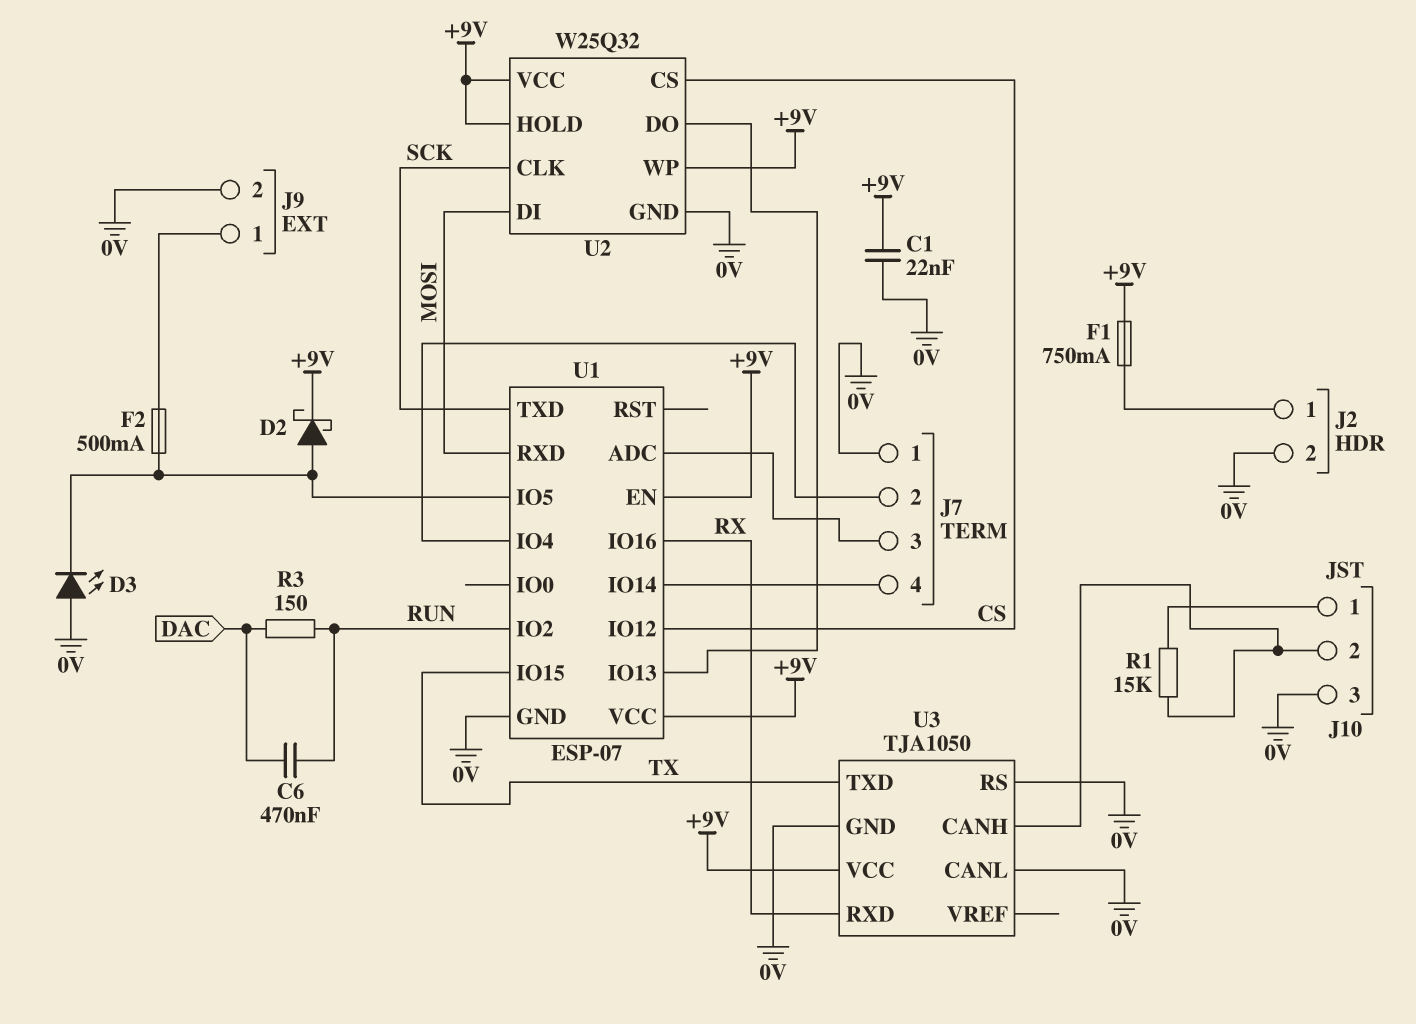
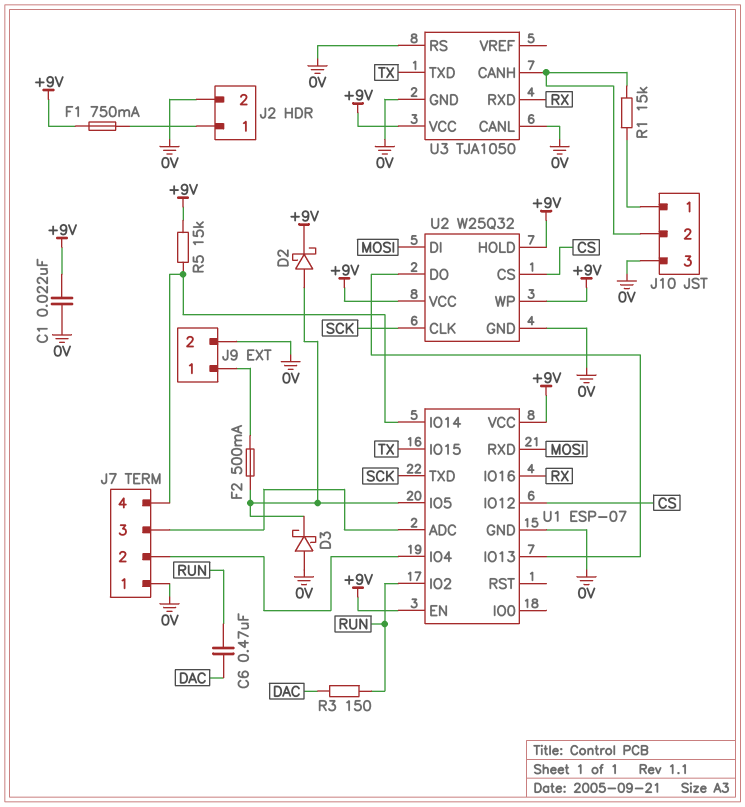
D3: LED (A 0V, K U1/IO5) -> schottky (A 0V, K U1/IO5)
R5: none -> 15k (+9V, J7/4)

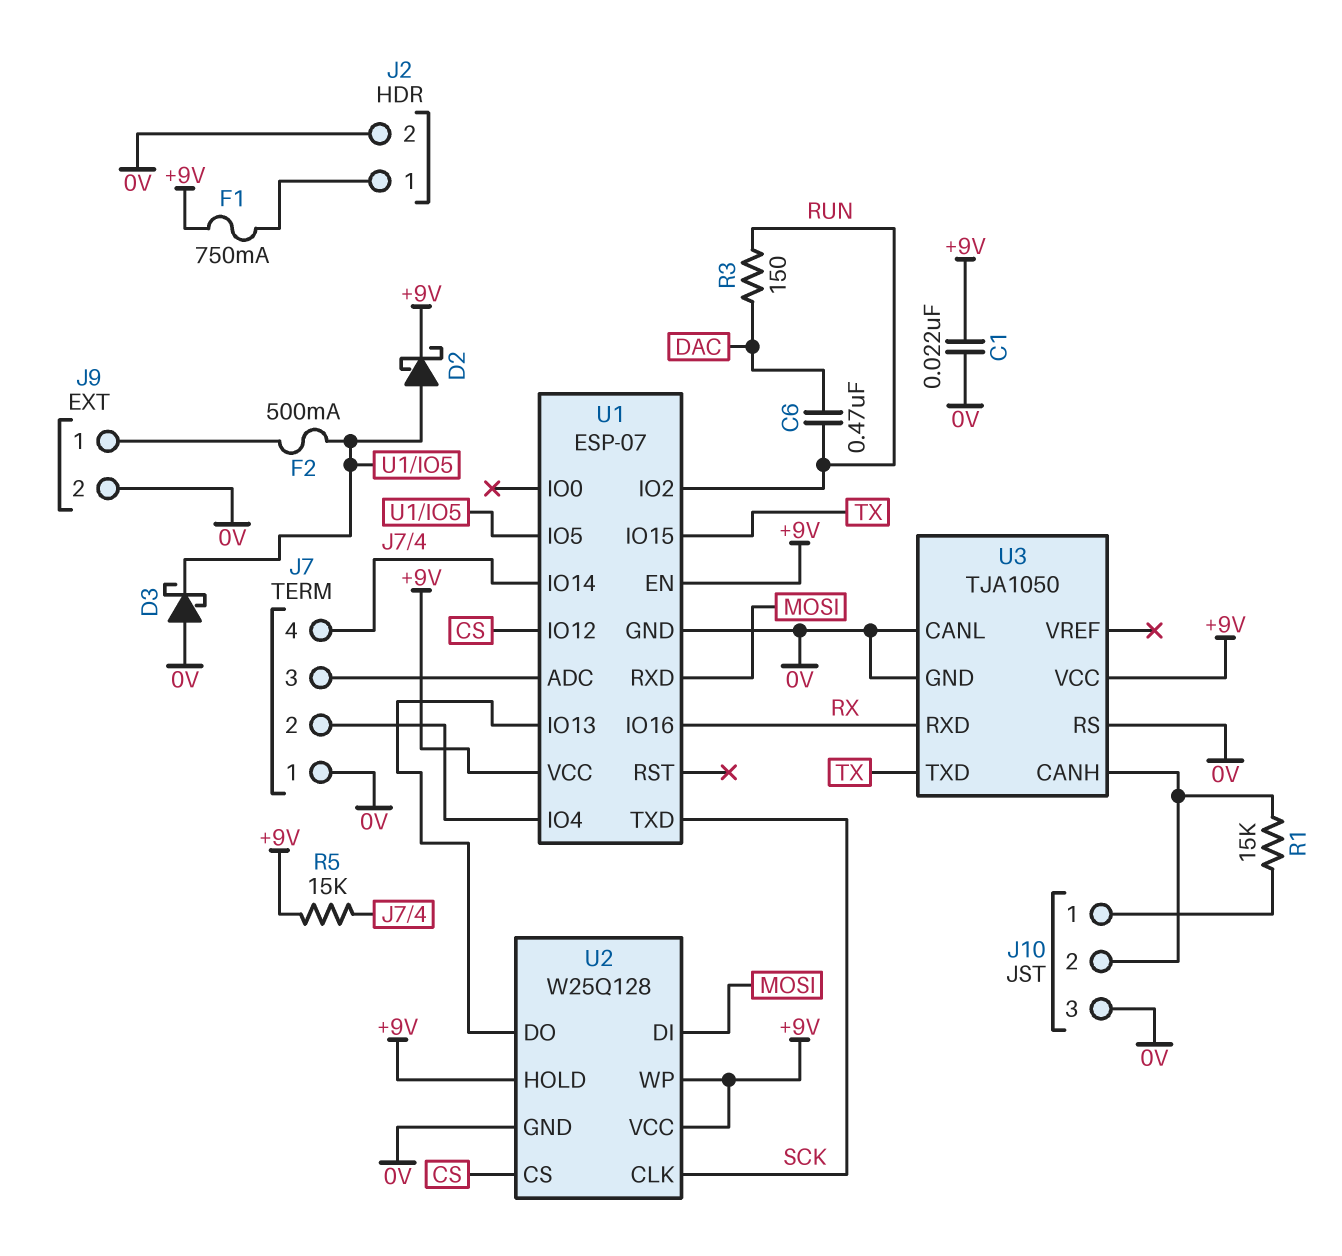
U2: W25Q32 -> W25Q128

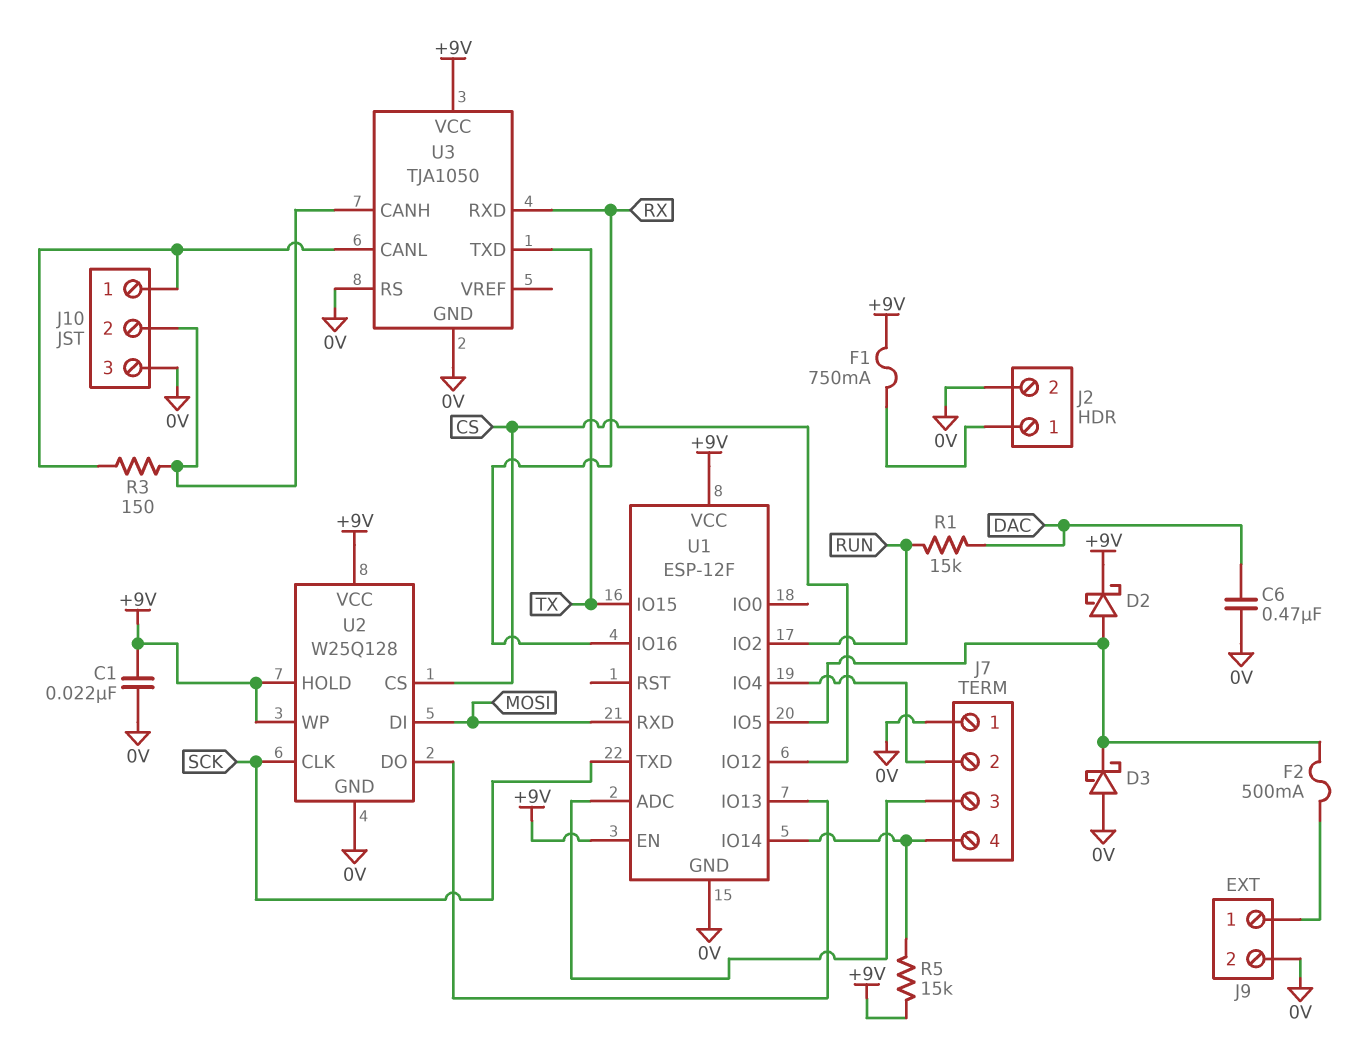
C6: 470nF (DAC, RUN) -> 470nF (0V, DAC)
R1: 15k (J10/1, J10/2) -> 15k (DAC, RUN)
R3: 150 (DAC, RUN) -> 150 (J10/1, J10/2)
U1: ESP-07 -> ESP-12F
U3 pin CANL: 0V -> J10/1

